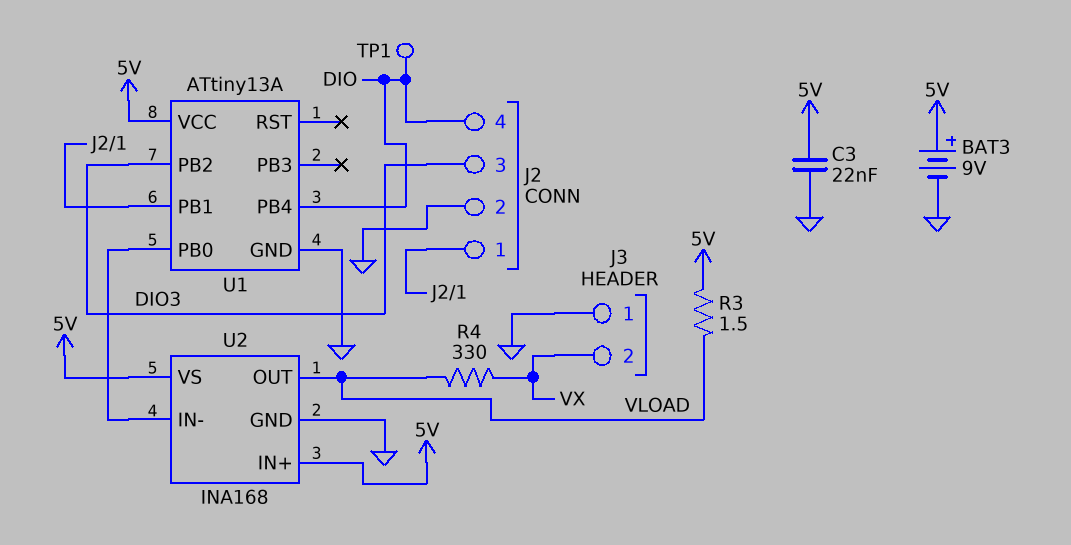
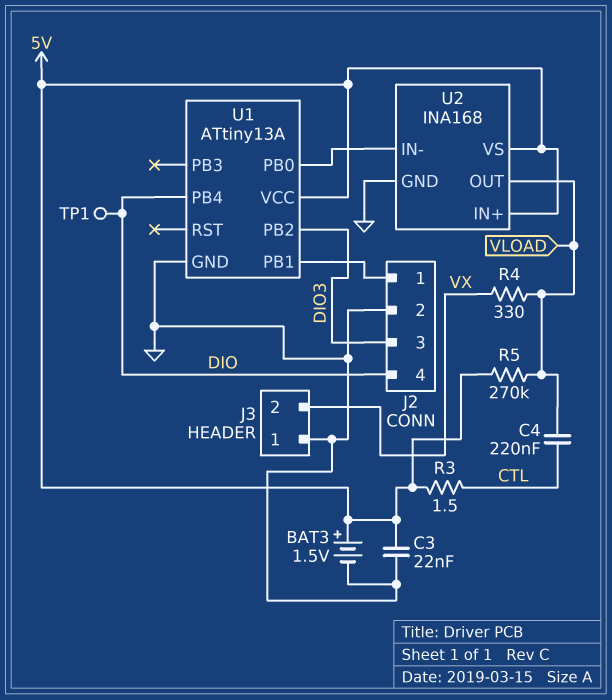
BAT3: 9V (plus 5V, minus GND) -> 1.5V (plus 5V, minus GND)
C4: none -> 220nF (CTL, VLOAD)
R3: 1.5 (5V, VLOAD) -> 1.5 (5V, CTL)
R5: none -> 270k (5V, VLOAD)

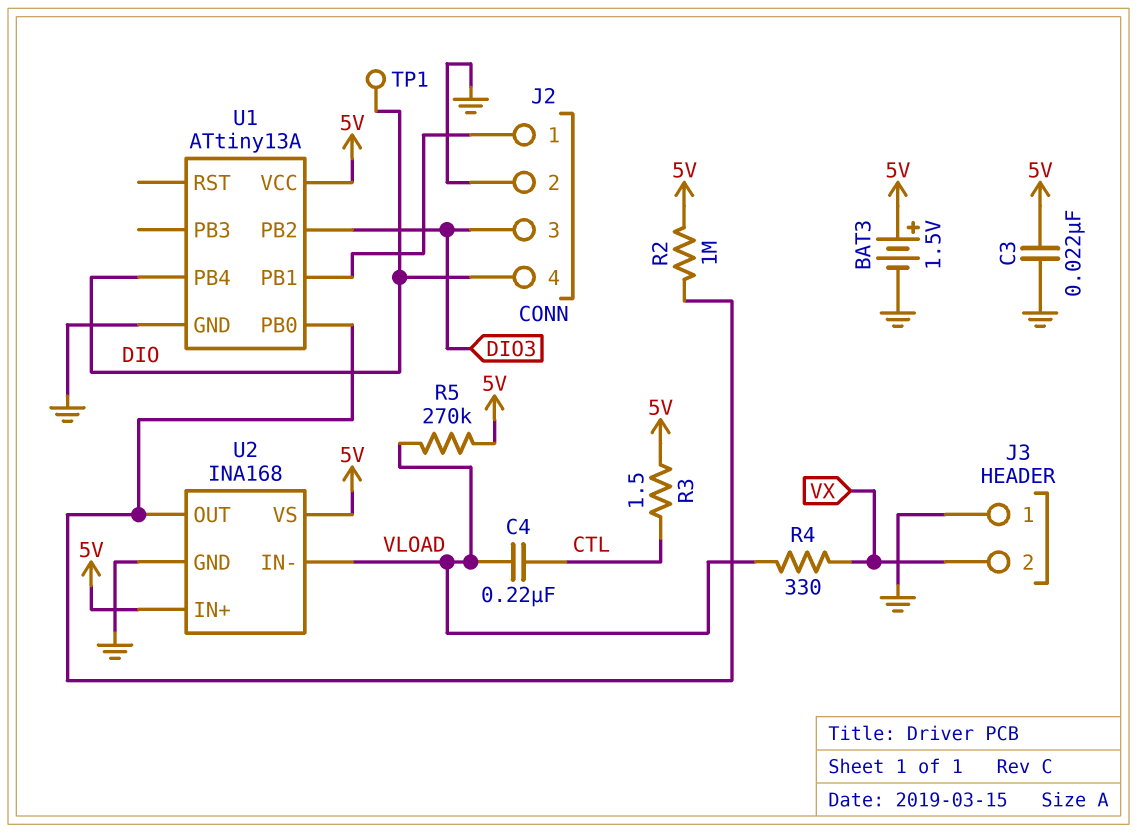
R2: none -> 1M (5V, U1/PB0)
U2 pin IN-: U1/PB0 -> VLOAD
U2 pin OUT: VLOAD -> U1/PB0

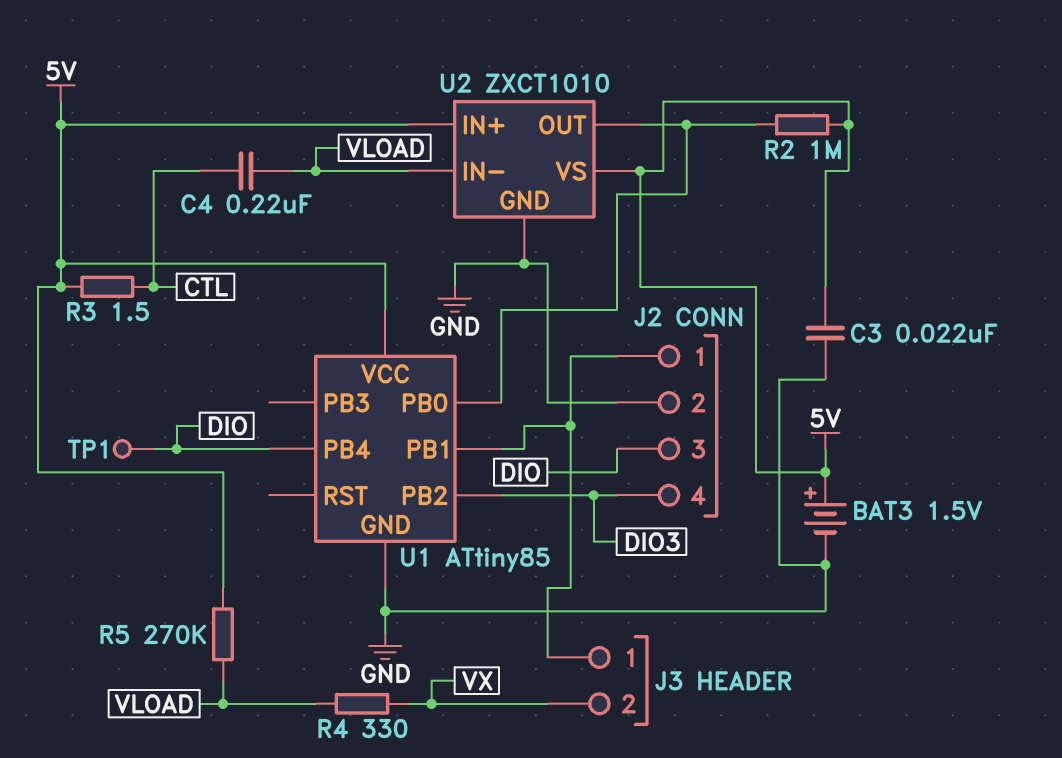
J2 pin 3: DIO3 -> DIO
J2 pin 4: DIO -> DIO3
J3 pin 1: GND -> J2/1
U1: ATtiny13A -> ATtiny85
U2: INA168 -> ZXCT1010

